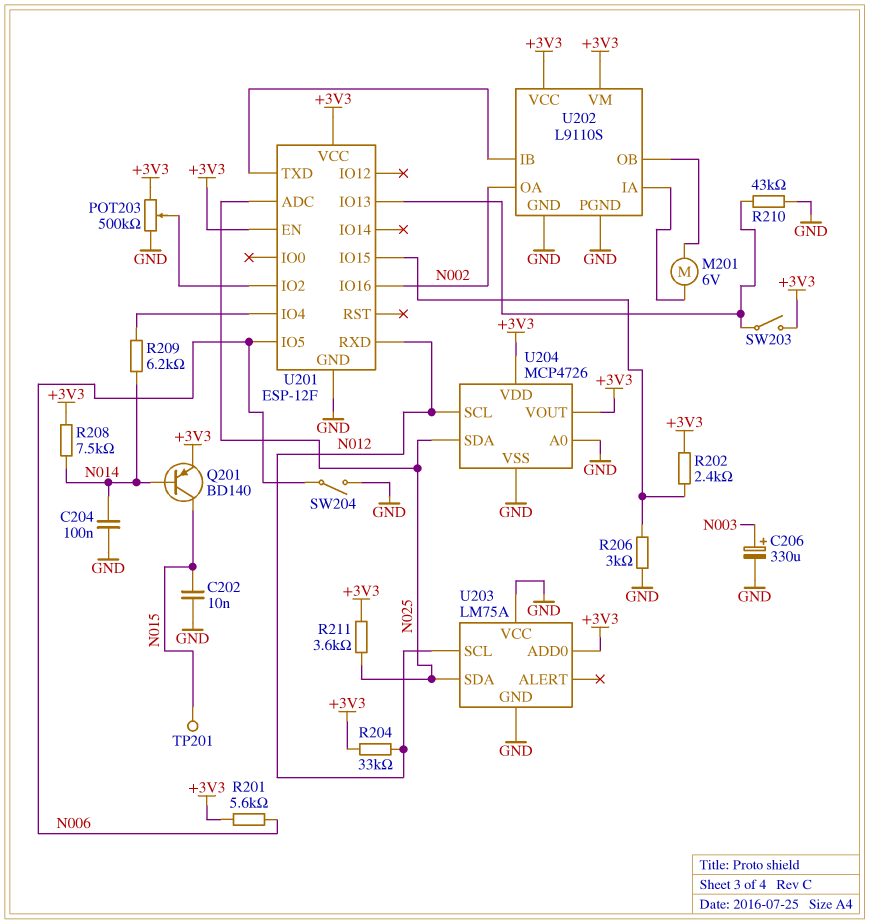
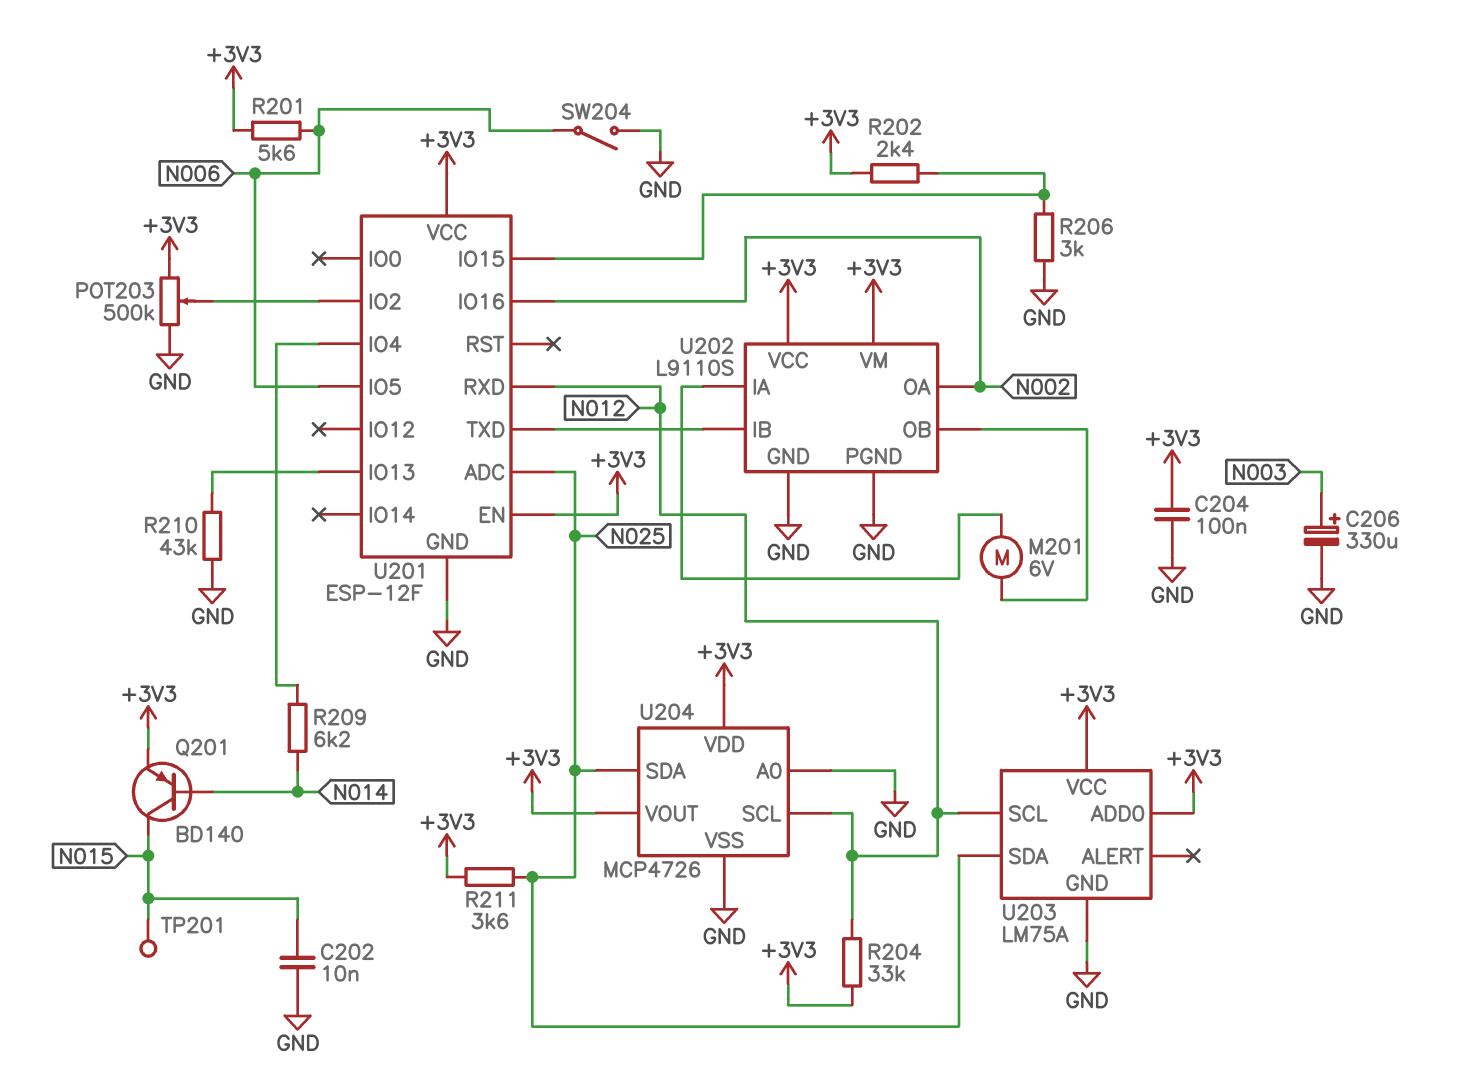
C204: 100nF (GND, N014) -> 100nF (+3V3, GND)
R208: 7.5k (+3V3, N014) -> none
SW203: switch (+3V3, U201/IO13) -> none
U203 pin VCC: GND -> +3V3

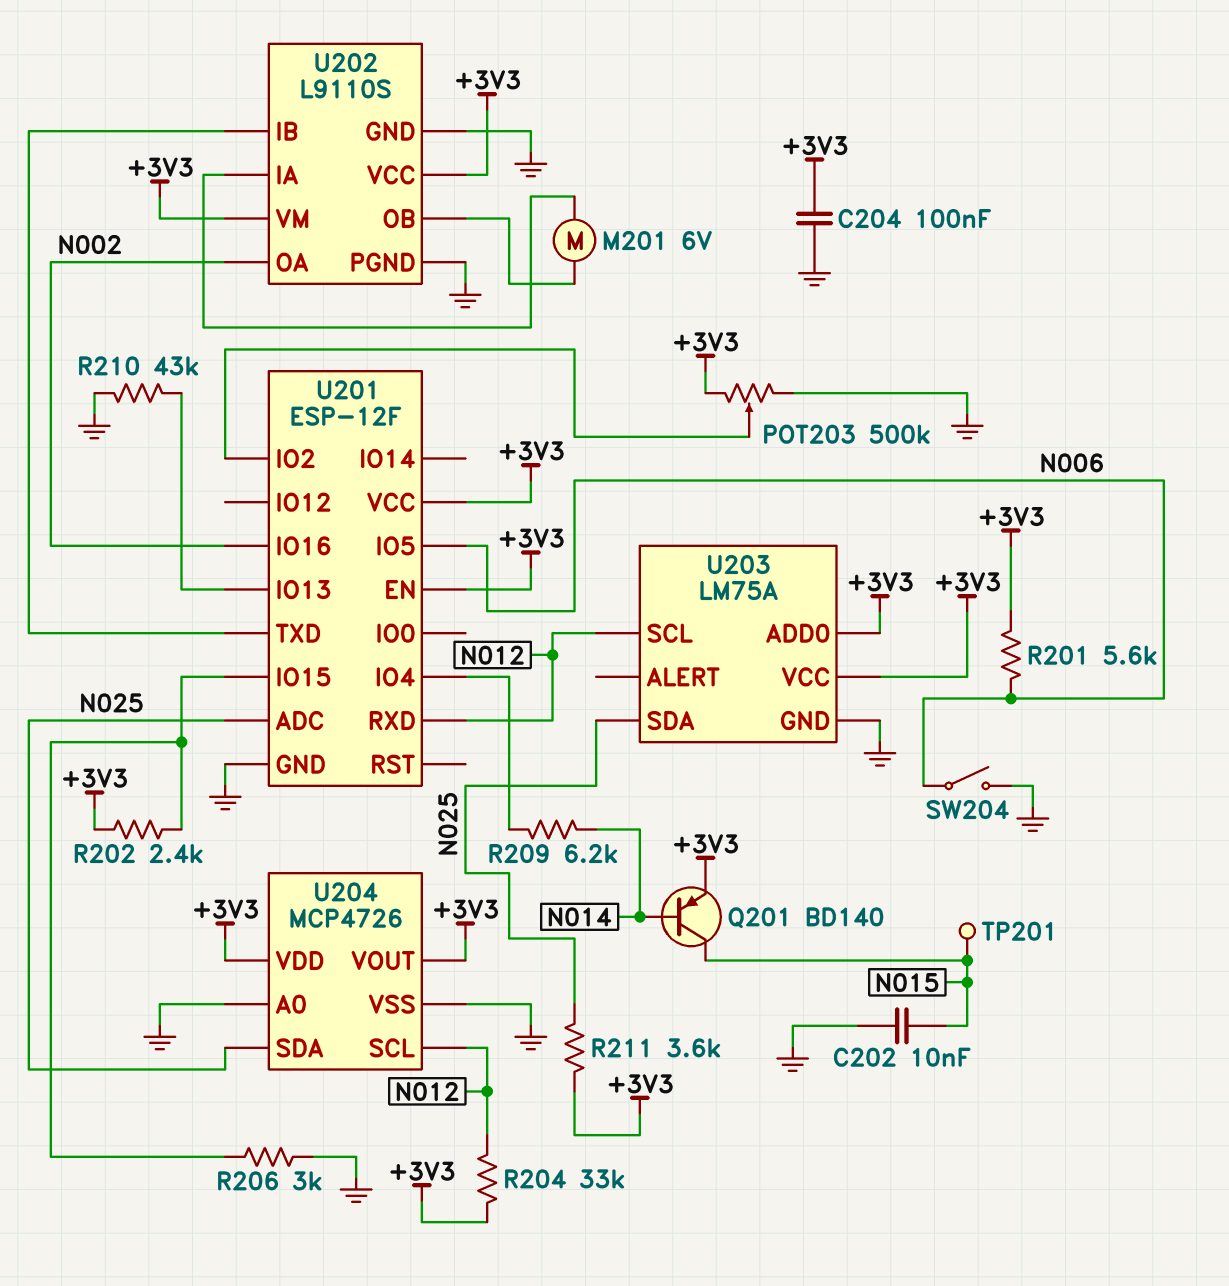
C206: 330uF (plus N003, minus GND) -> none

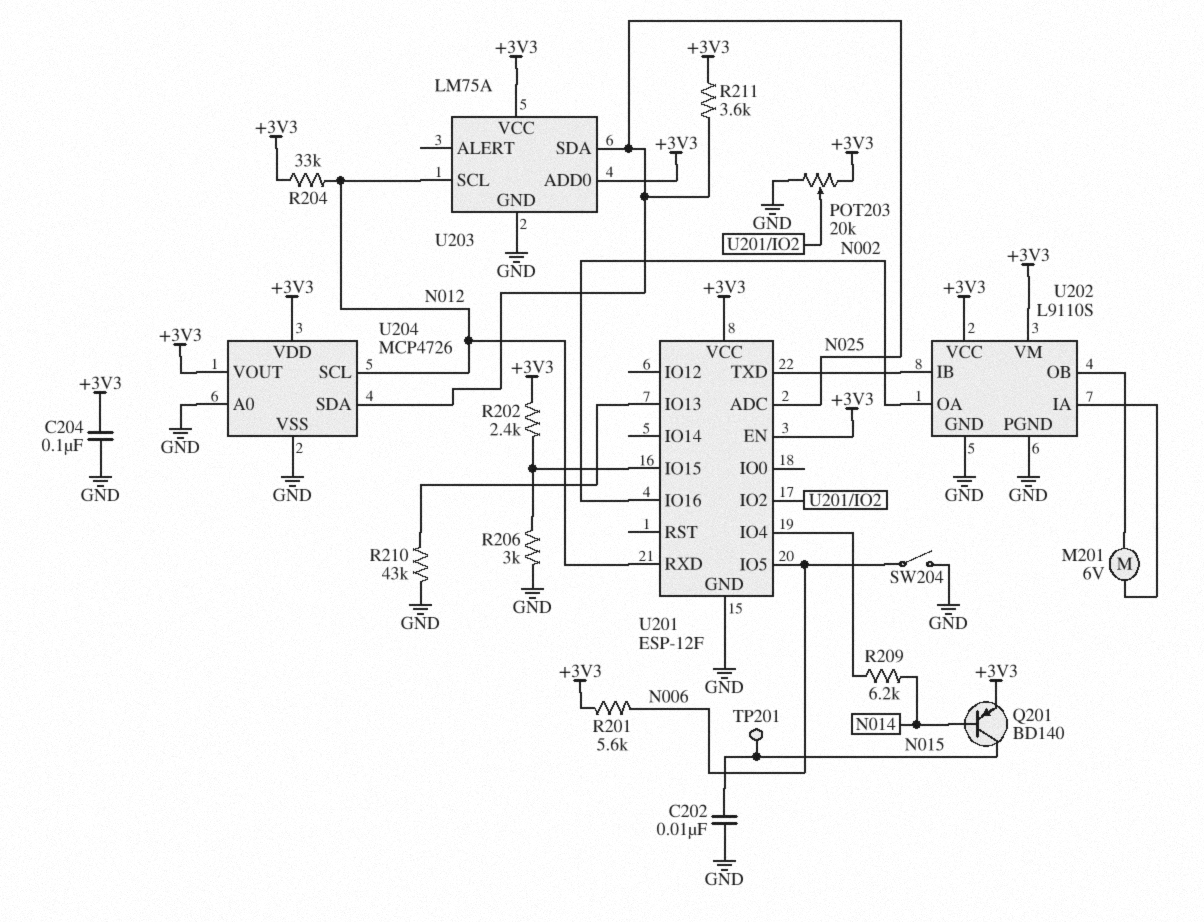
POT203: 500k (+3V3, GND, wiper U201/IO2) -> 20k (+3V3, GND, wiper U201/IO2)

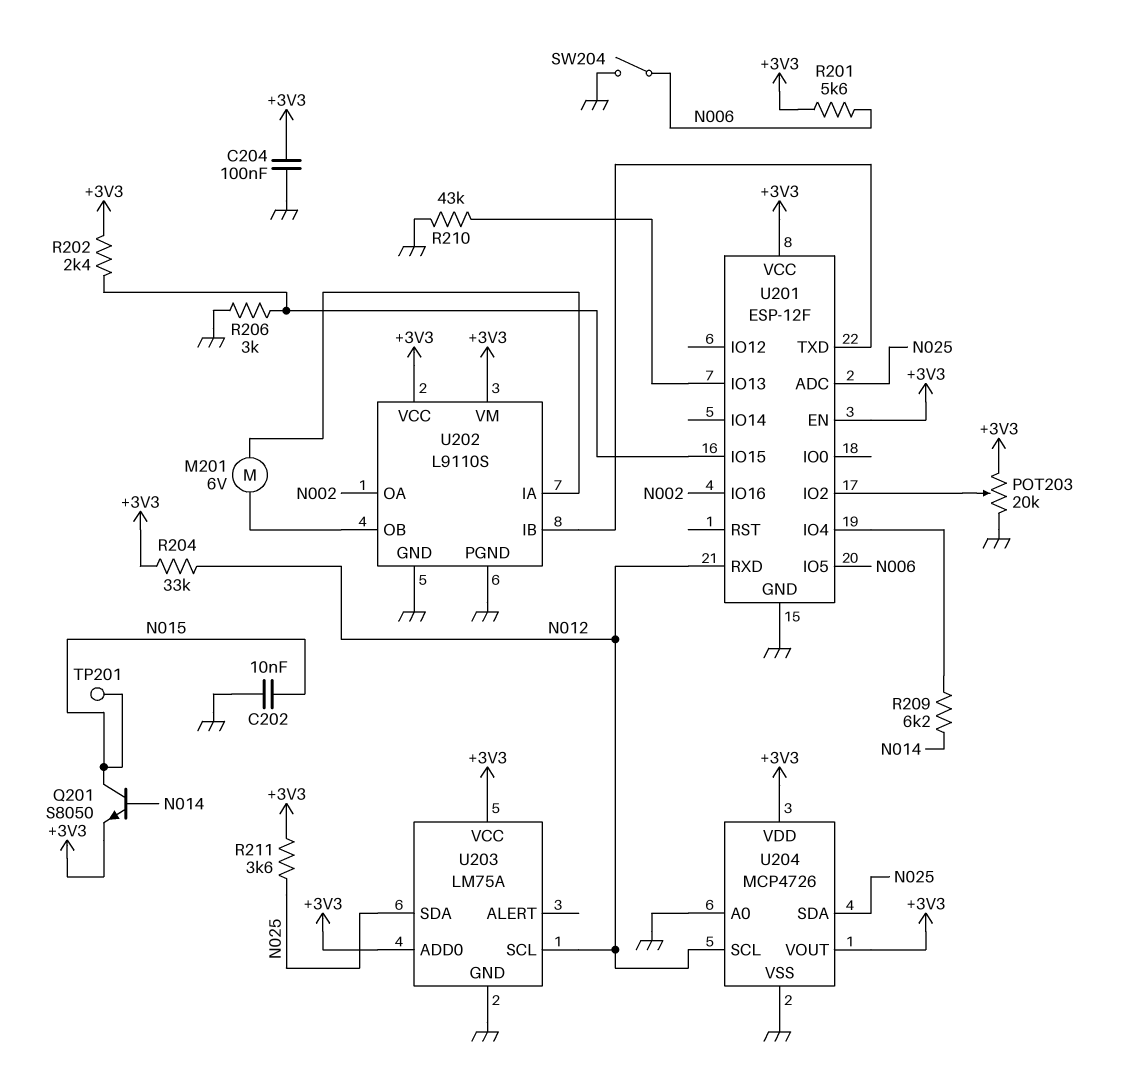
Q201: PNP BD140 (B N014, C N015, E +3V3) -> NPN S8050 (B N014, C N015, E +3V3)

